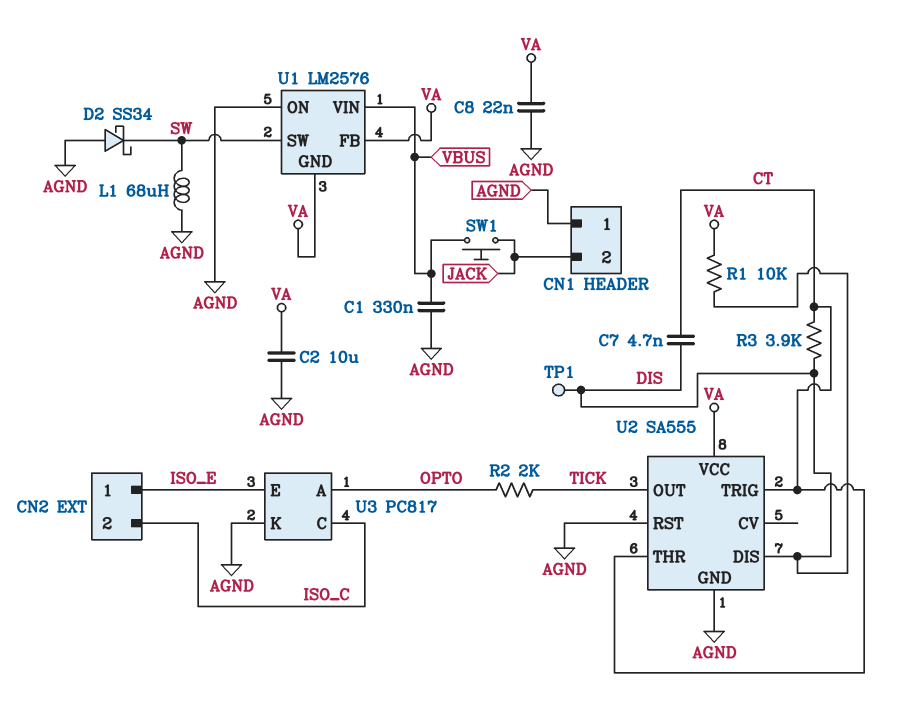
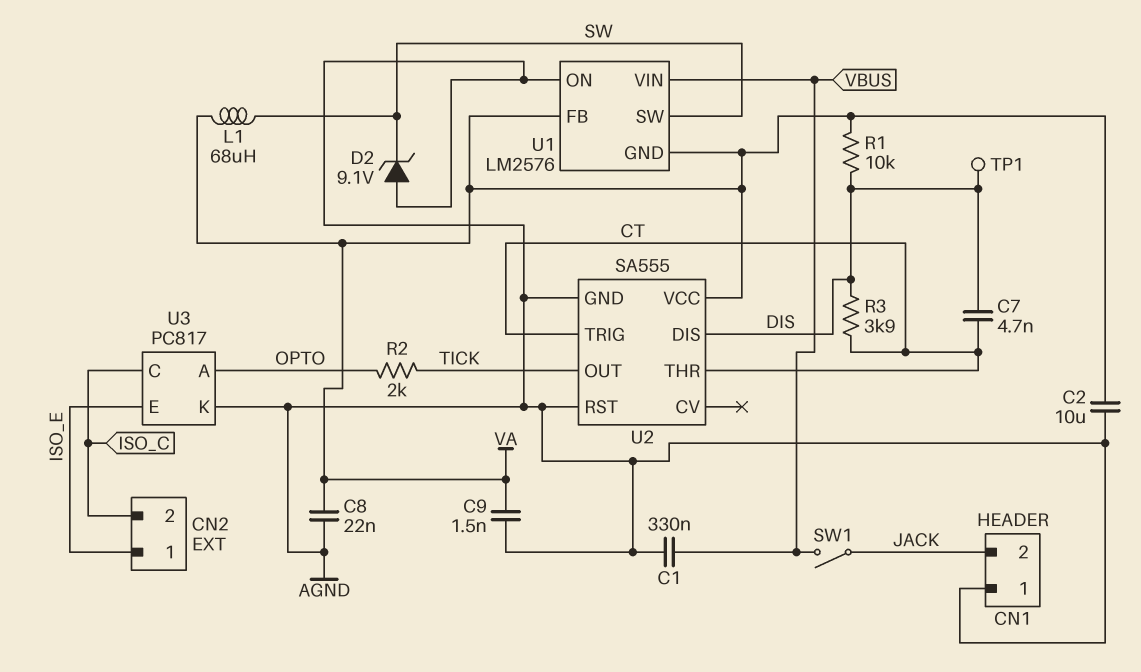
C9: none -> 1.5nF (AGND, VA)
D2: schottky SS34 (A AGND, K SW) -> zener 9.1V (A AGND, K SW)
L1: 68uH (AGND, SW) -> 68uH (SW, VA)
SW1: button (JACK, VBUS) -> switch (JACK, VBUS)

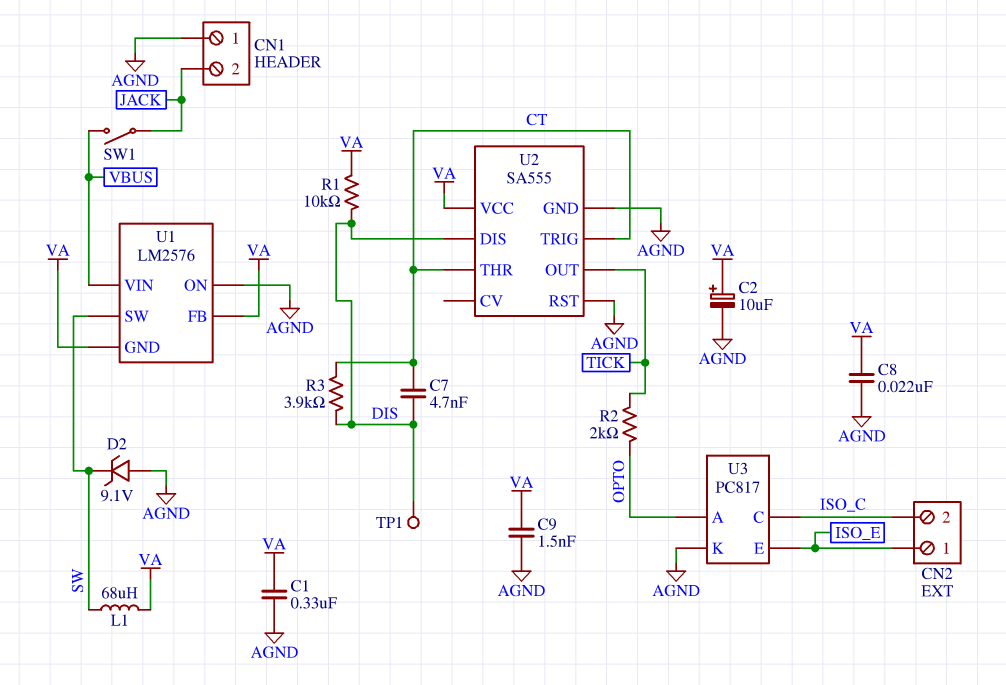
C1: 330nF (AGND, VBUS) -> 330nF (AGND, VA)
C2: 10uF (AGND, VA) -> 10uF (plus VA, minus AGND)

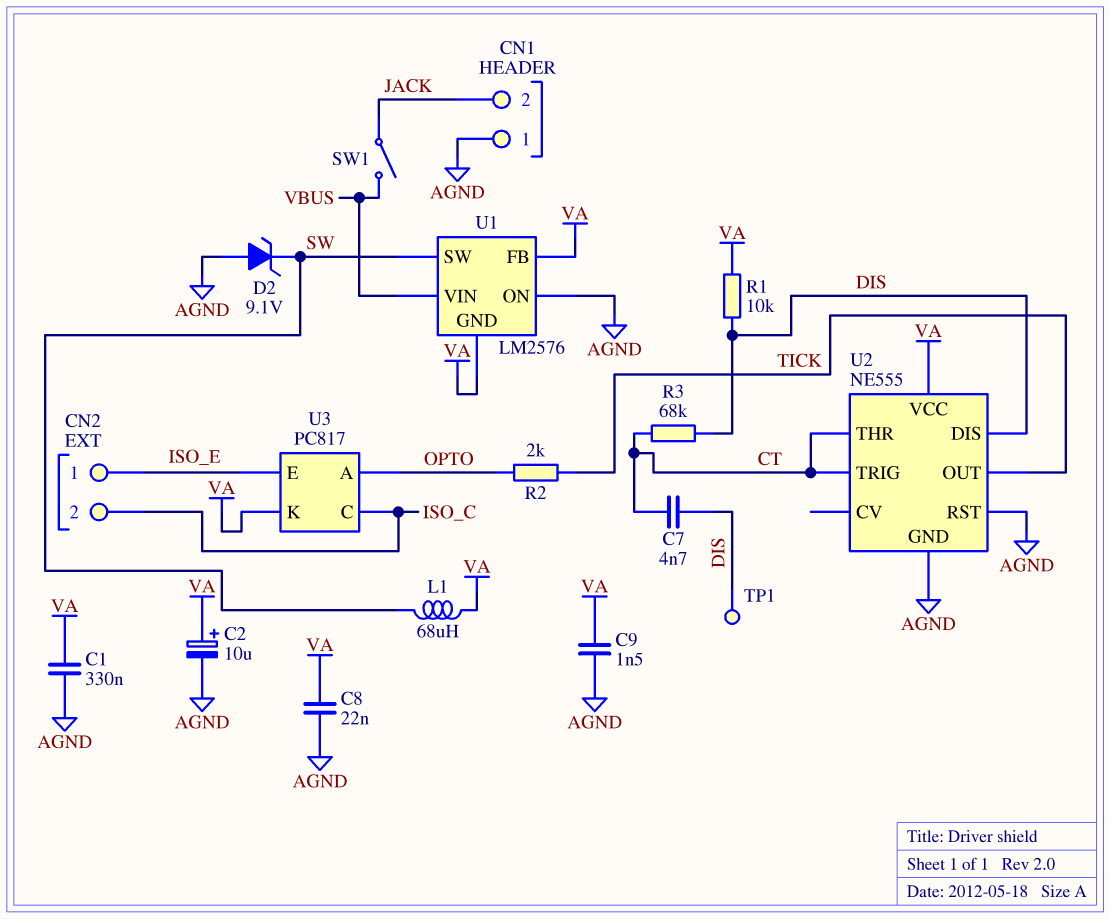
R3: 3.9k (CT, DIS) -> 68k (CT, DIS)
U2: SA555 -> NE555
U3 pin K: AGND -> VA

